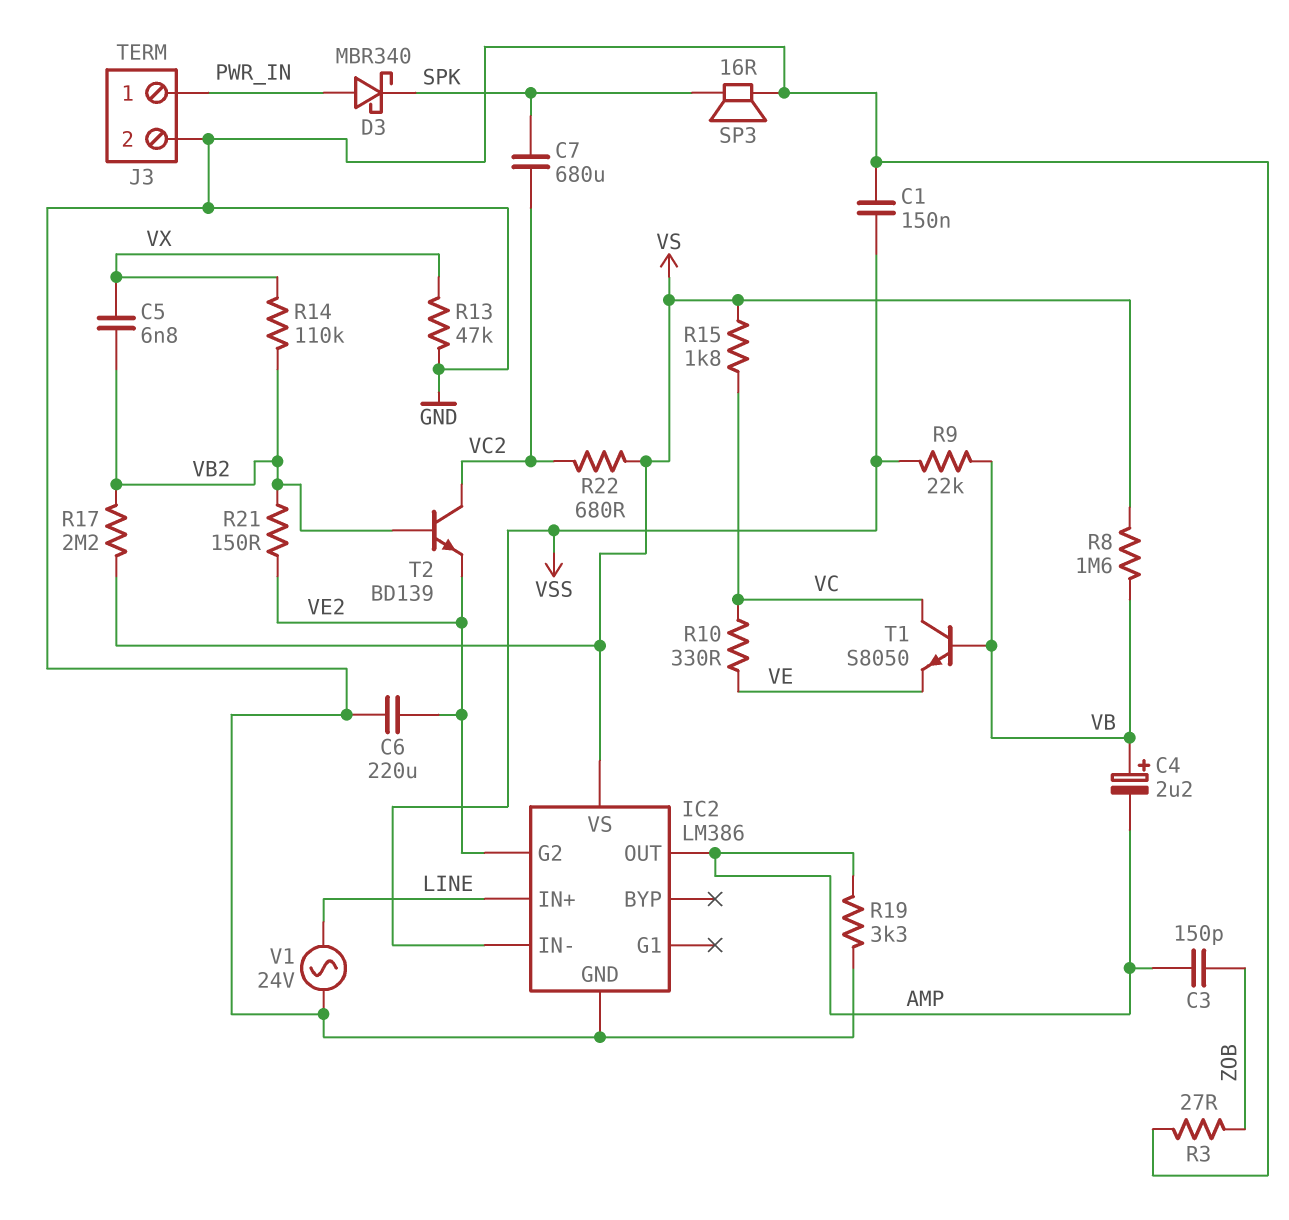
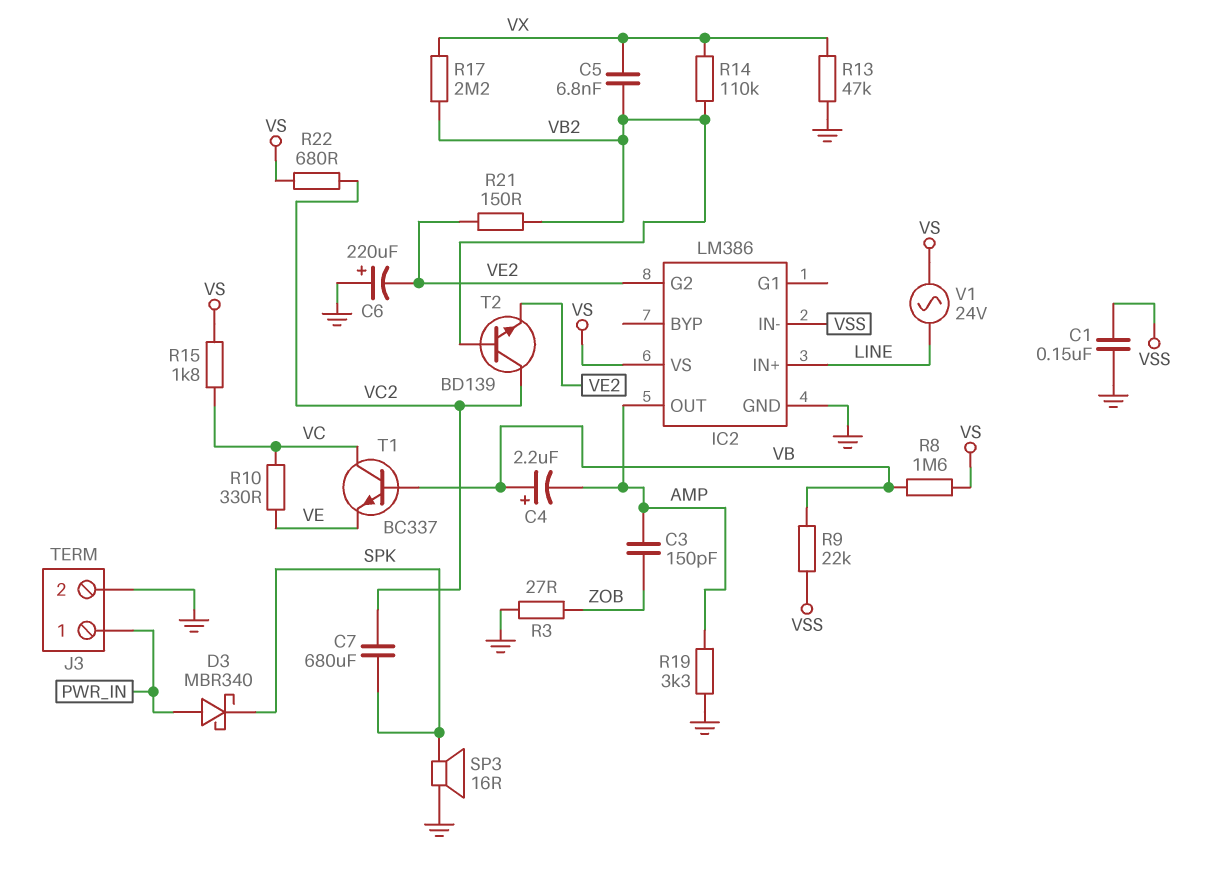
C6: 220uF (GND, VE2) -> 220uF (plus GND, minus VE2)
R17: 2.2M (VB2, VS) -> 2.2M (VB2, VX)
T1: NPN S8050 (B VB, C VC, E VE) -> NPN BC337 (B VB, C VC, E VE)
V1: AC 24V (GND, LINE) -> AC 24V (LINE, VS)

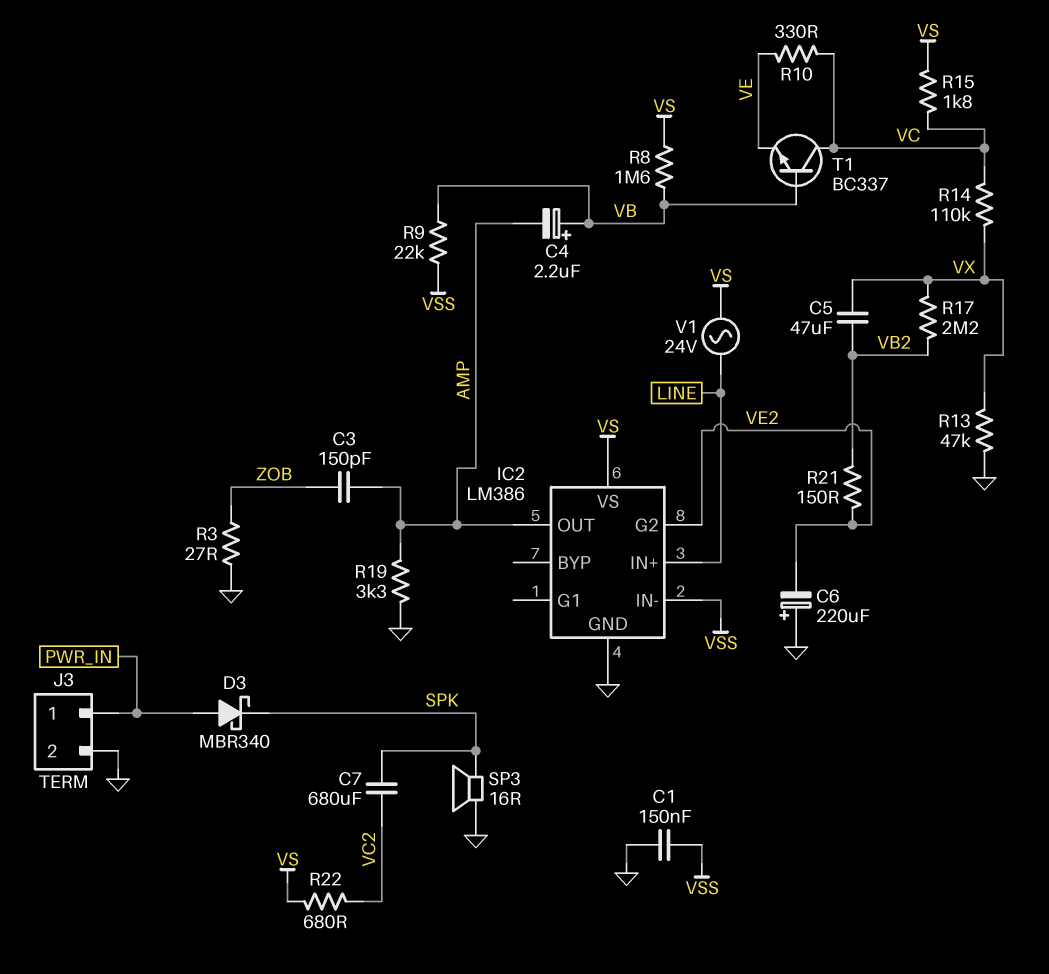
C5: 6.8nF (VB2, VX) -> 47uF (VB2, VX)
R14: 110k (VB2, VX) -> 110k (VC, VX)
T2: NPN BD139 (B VB2, C VC2, E VE2) -> none

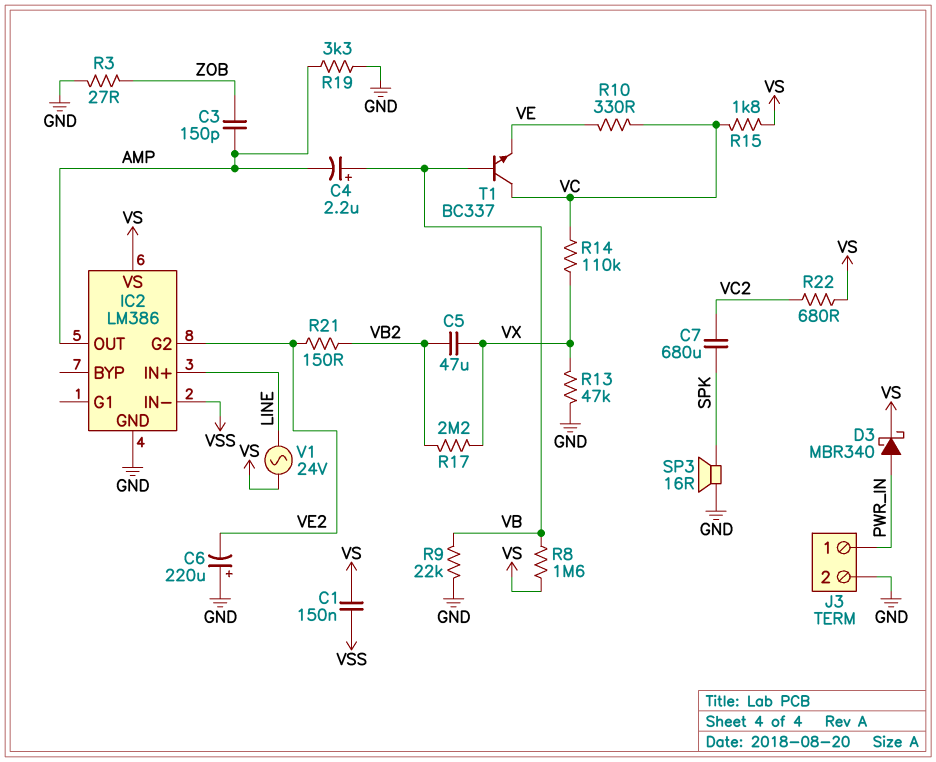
C1: 150nF (GND, VSS) -> 150nF (VS, VSS)
D3: schottky MBR340 (A PWR_IN, K SPK) -> schottky MBR340 (A PWR_IN, K VS)
R9: 22k (VB, VSS) -> 22k (GND, VB)

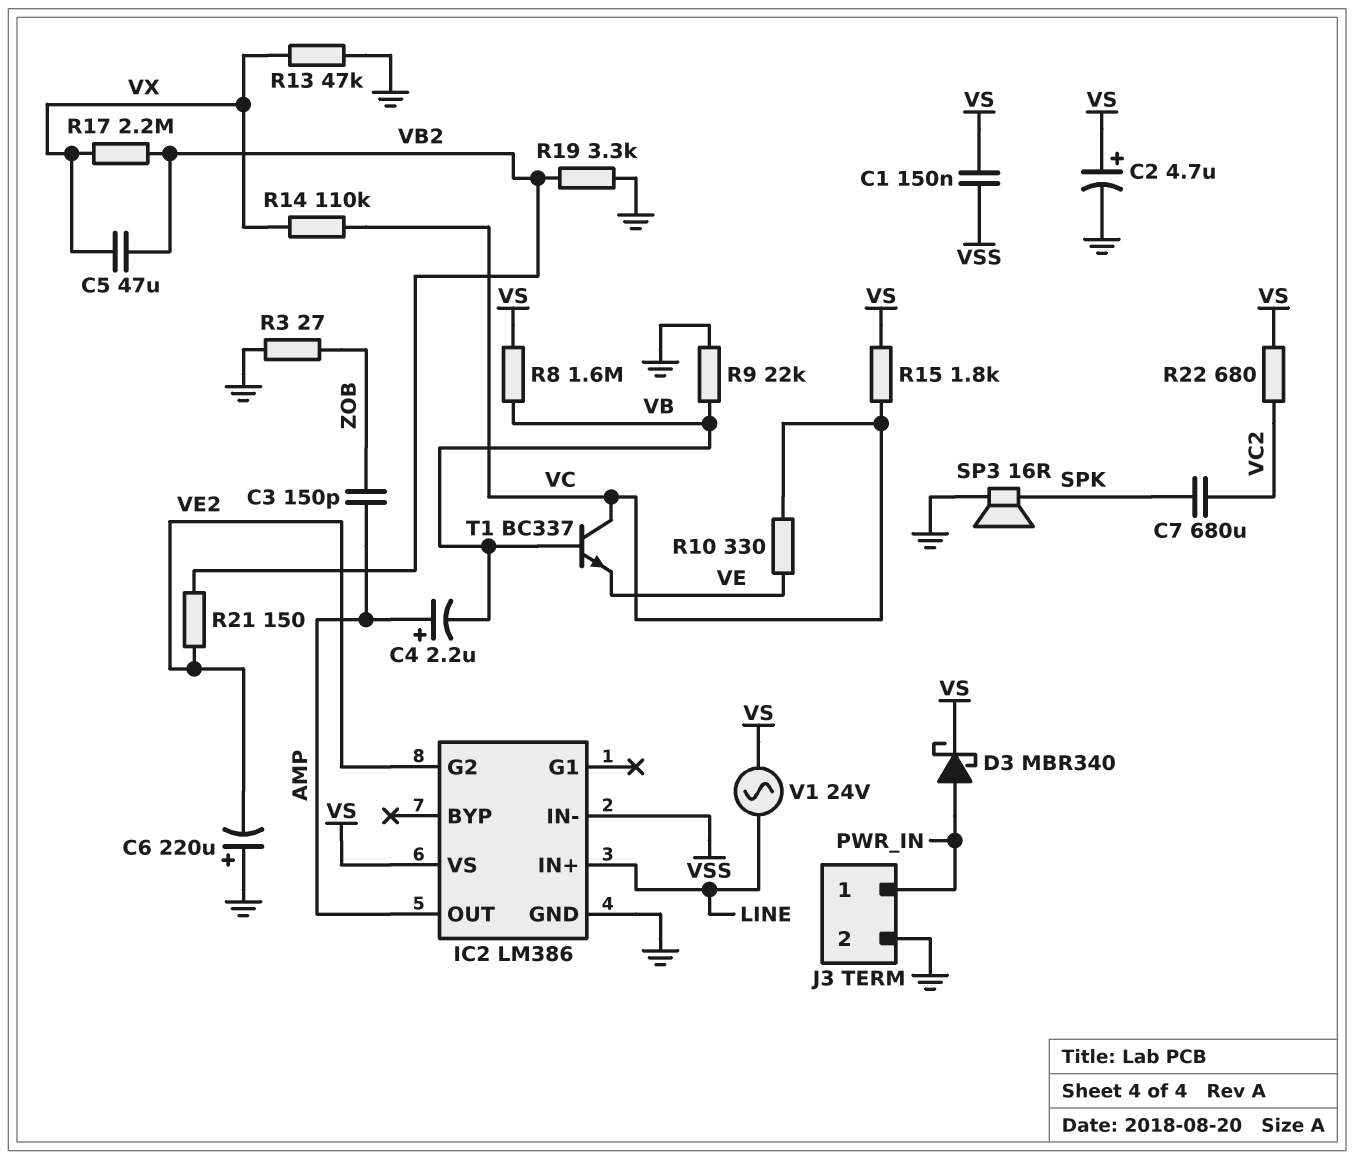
C2: none -> 4.7uF (plus VS, minus GND)
C4: 2.2uF (plus VB, minus AMP) -> 2.2uF (plus AMP, minus VB)
R19: 3.3k (AMP, GND) -> 3.3k (GND, VB2)

